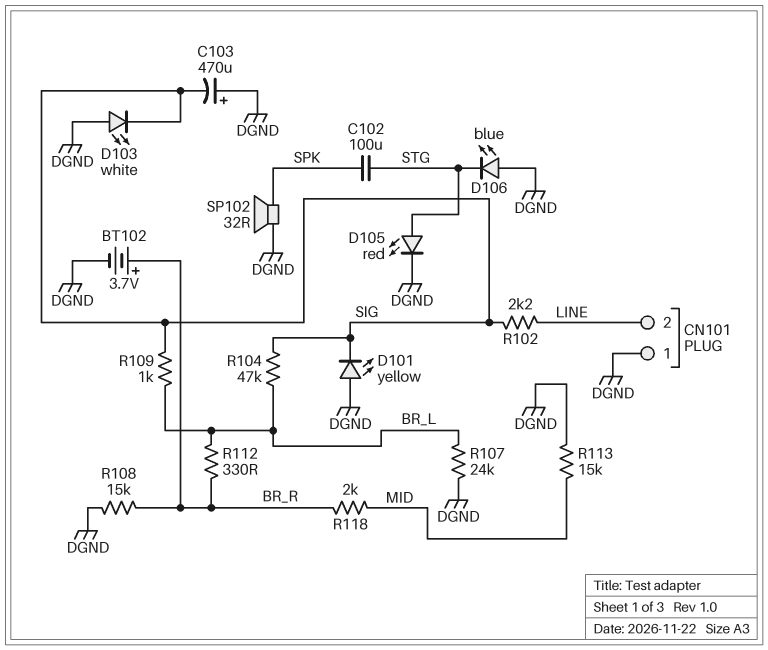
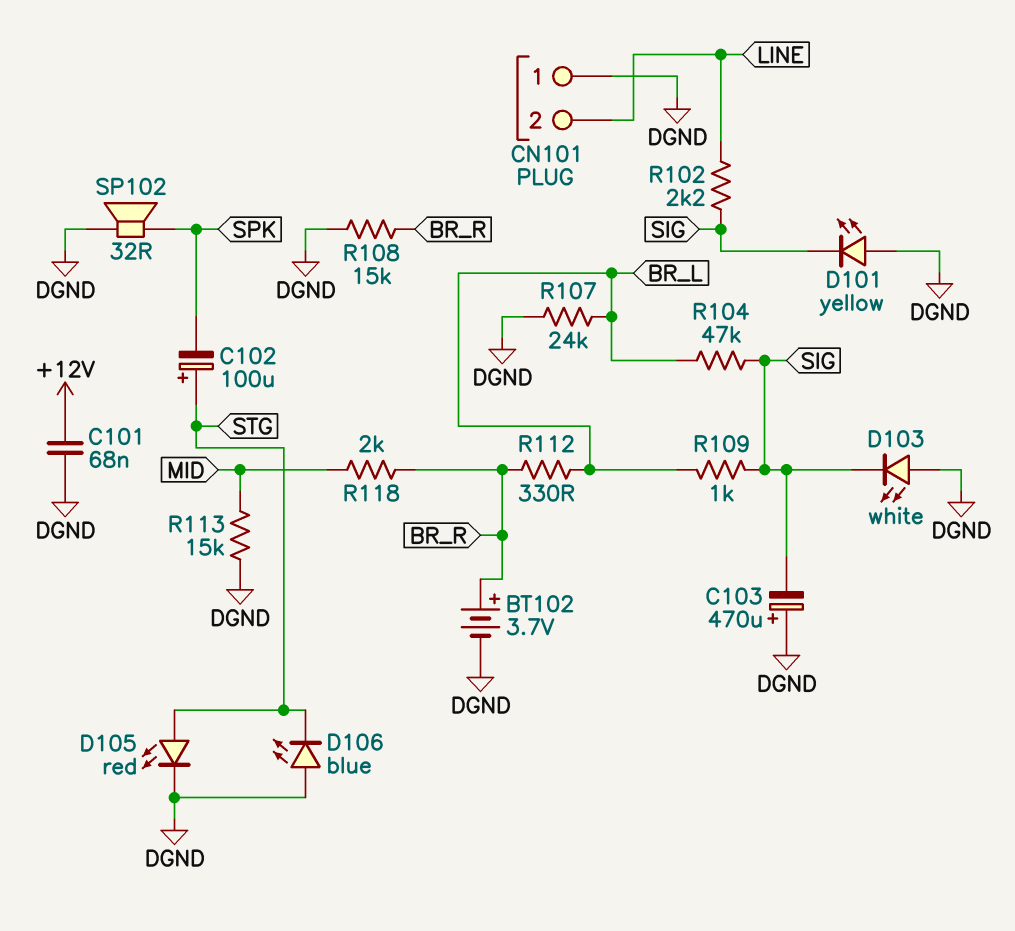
C101: none -> 68nF (+12V, DGND)
C102: 100uF (SPK, STG) -> 100uF (plus STG, minus SPK)

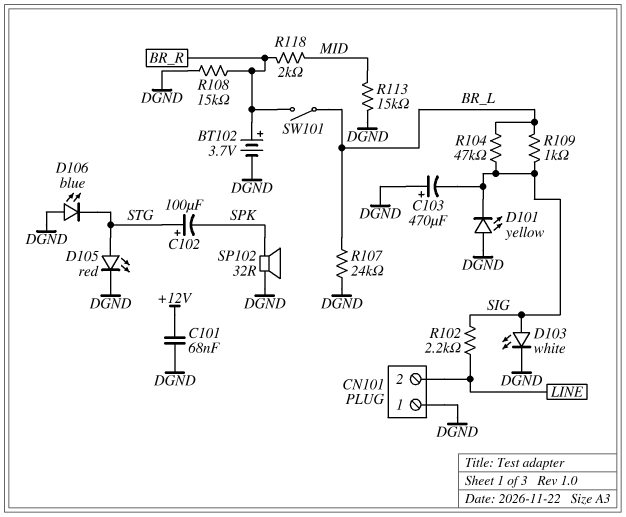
D103: LED white (A DGND, K SIG) -> LED white (A SIG, K DGND)
R112: 330 (BR_L, BR_R) -> none
SW101: none -> switch (BR_L, BR_R)

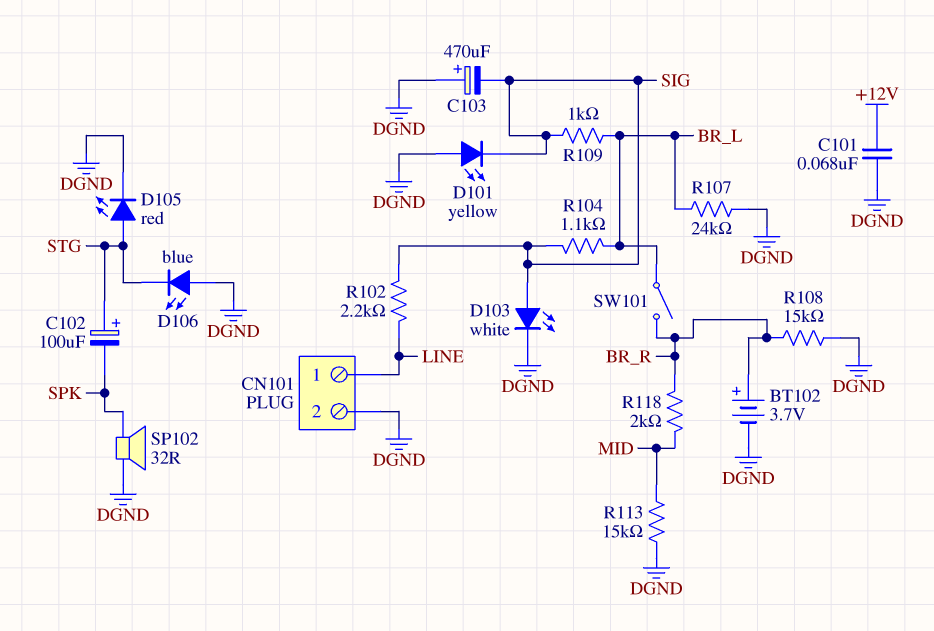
CN101 pin 1: DGND -> LINE
CN101 pin 2: LINE -> DGND
R104: 47k (BR_L, SIG) -> 1.1k (BR_L, SIG)

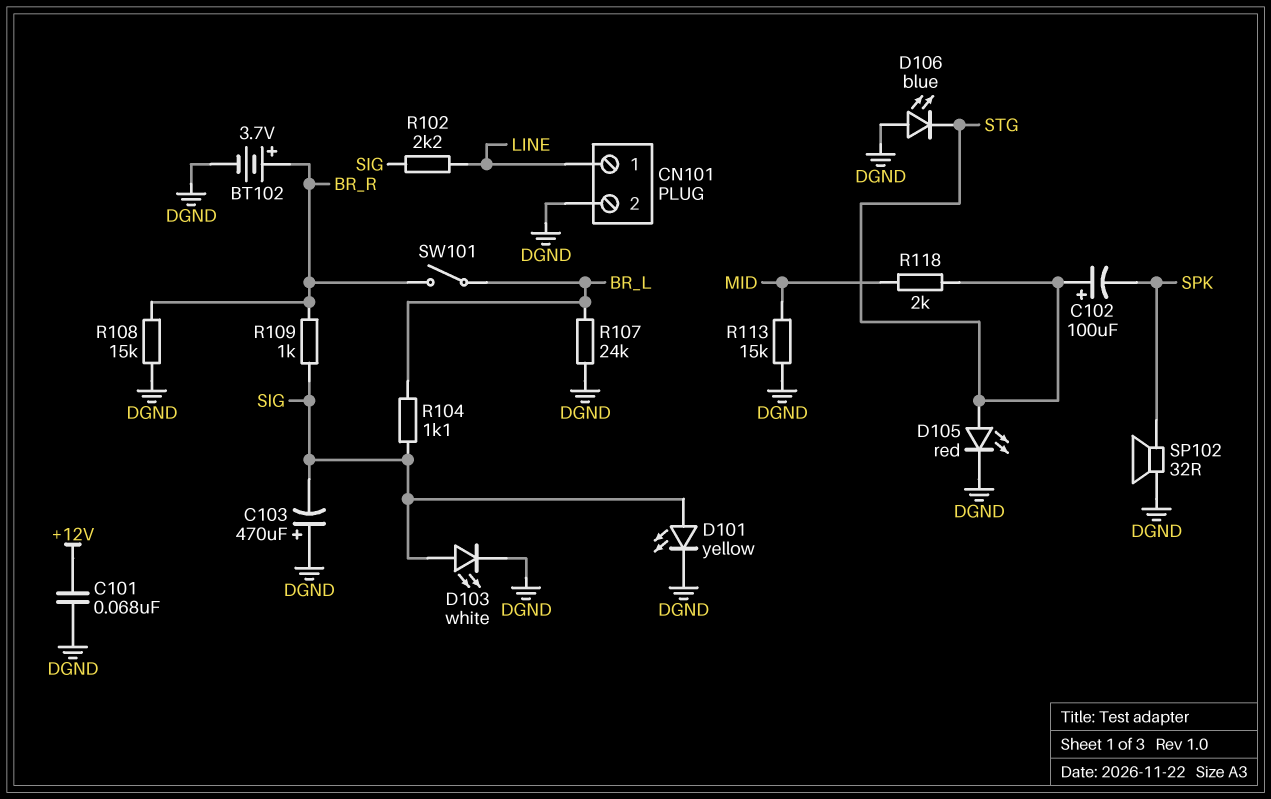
D101: LED yellow (A DGND, K SIG) -> LED yellow (A SIG, K DGND)
R109: 1k (BR_L, SIG) -> 1k (BR_R, SIG)
R118: 2k (BR_R, MID) -> 2k (MID, STG)

